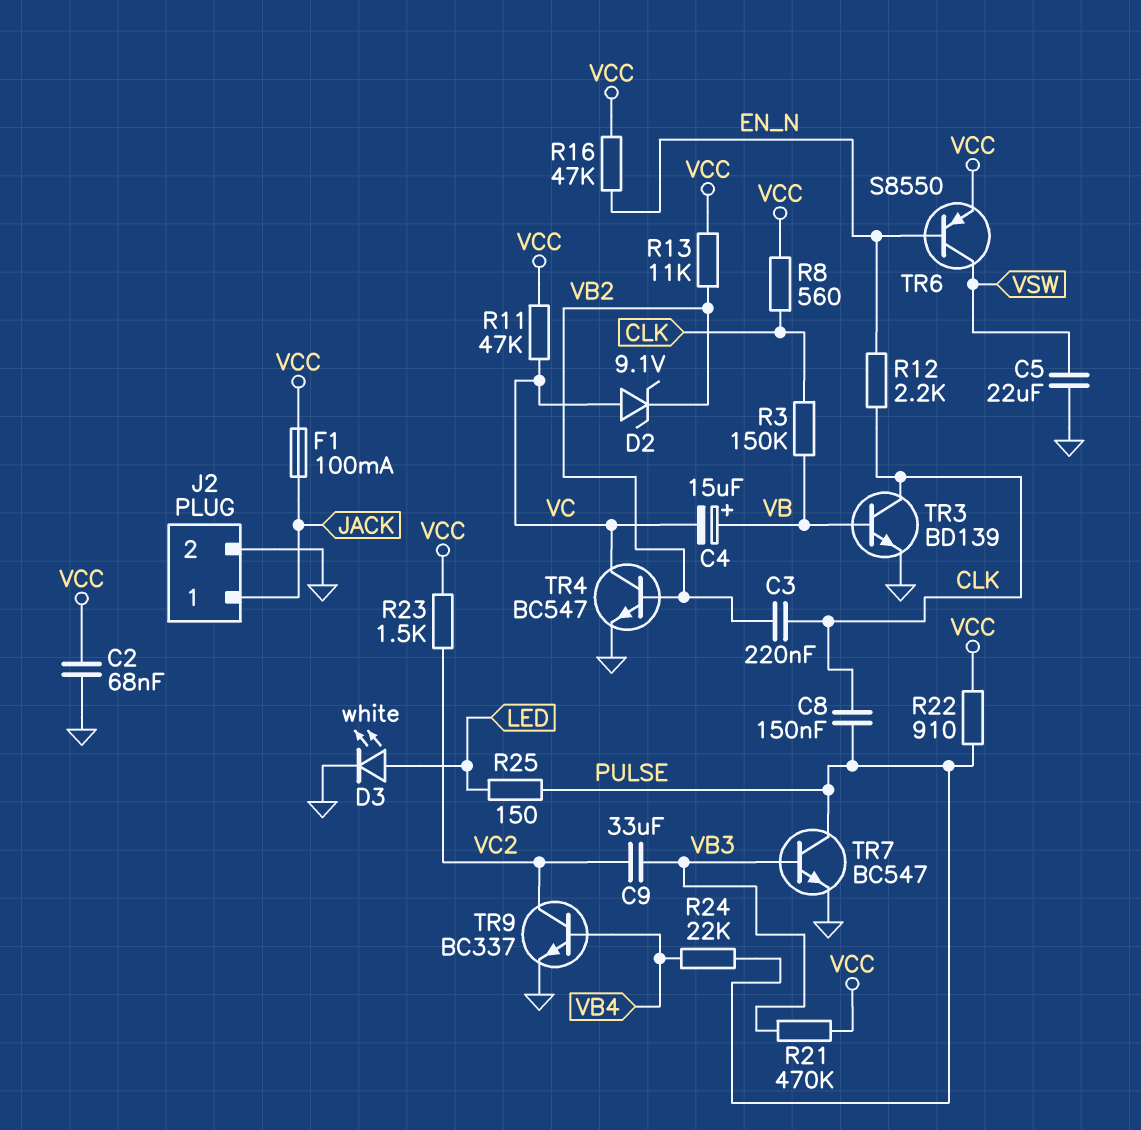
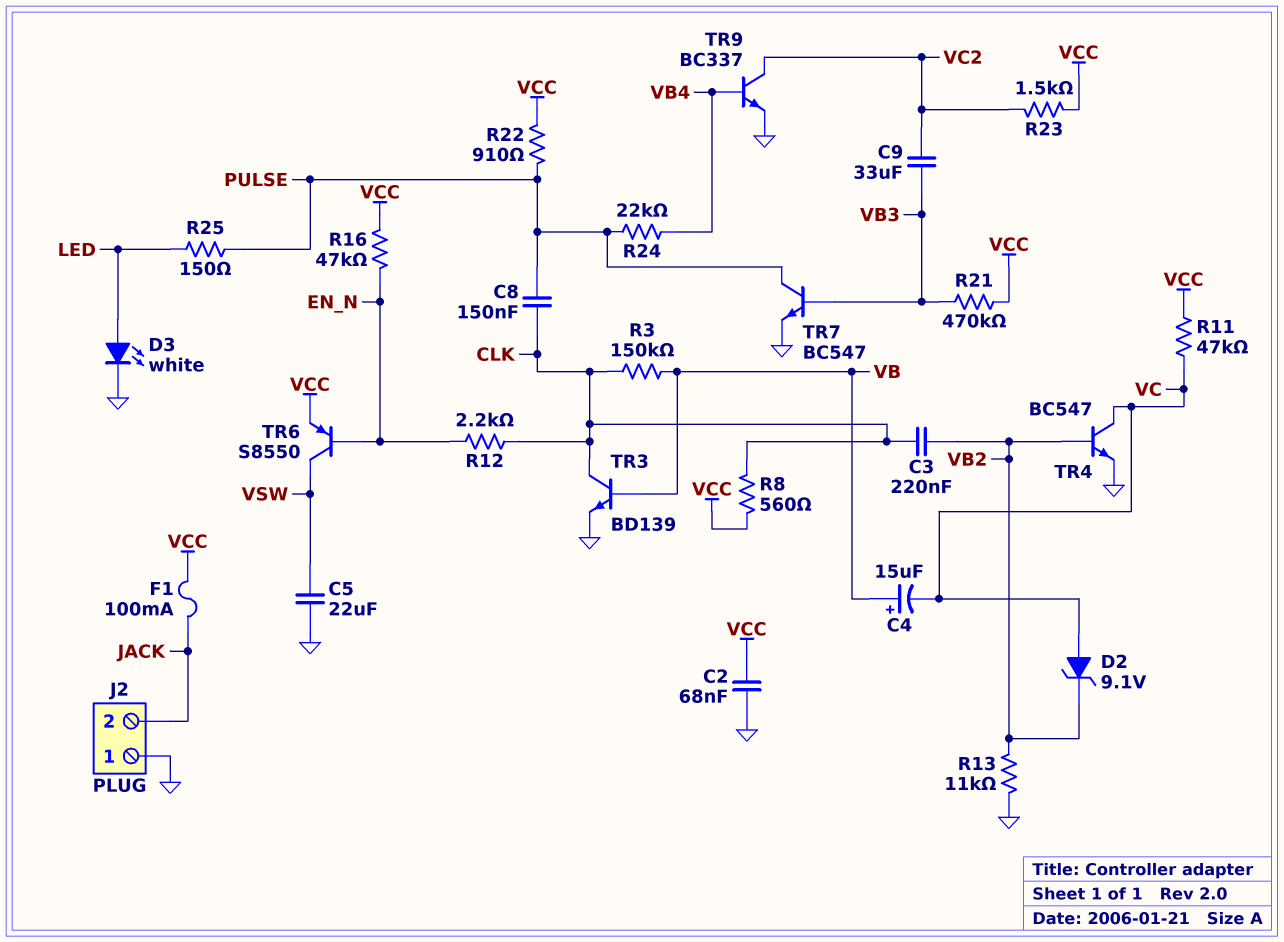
J2 pin 1: JACK -> GND
J2 pin 2: GND -> JACK
R13: 11k (VB2, VCC) -> 11k (GND, VB2)

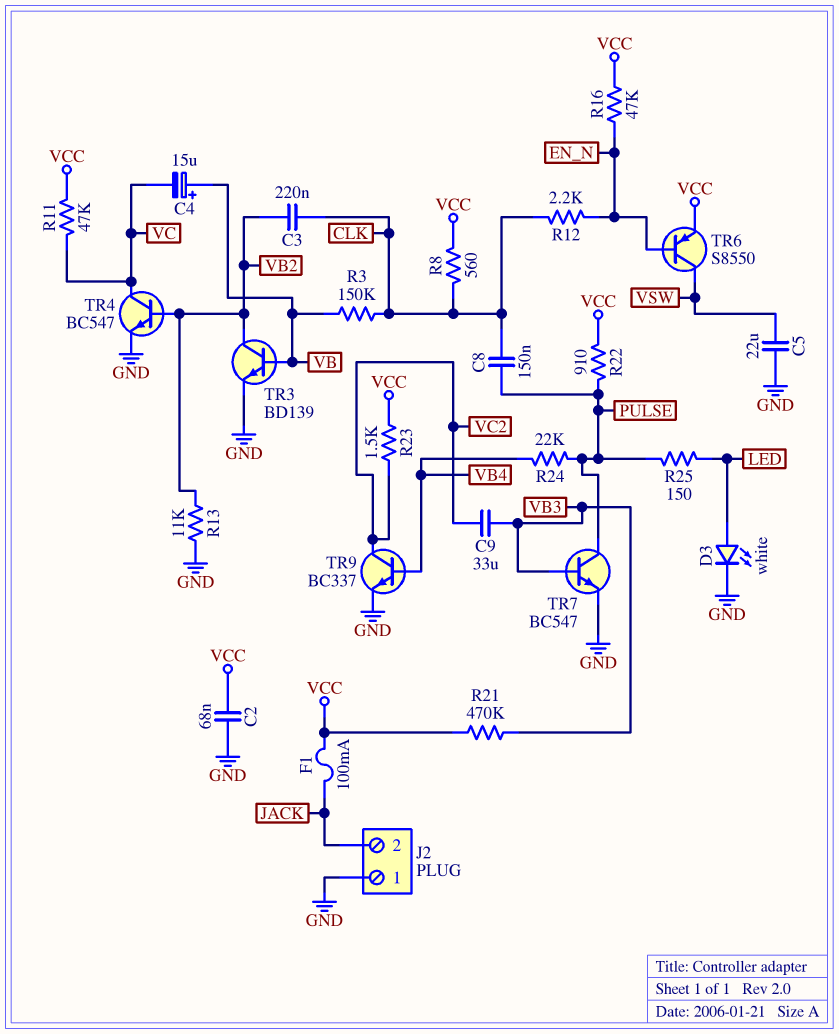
D2: zener 9.1V (A VC, K VB2) -> none
TR3: NPN BD139 (B VB, C CLK, E GND) -> NPN BD139 (B VB, C VB2, E GND)

